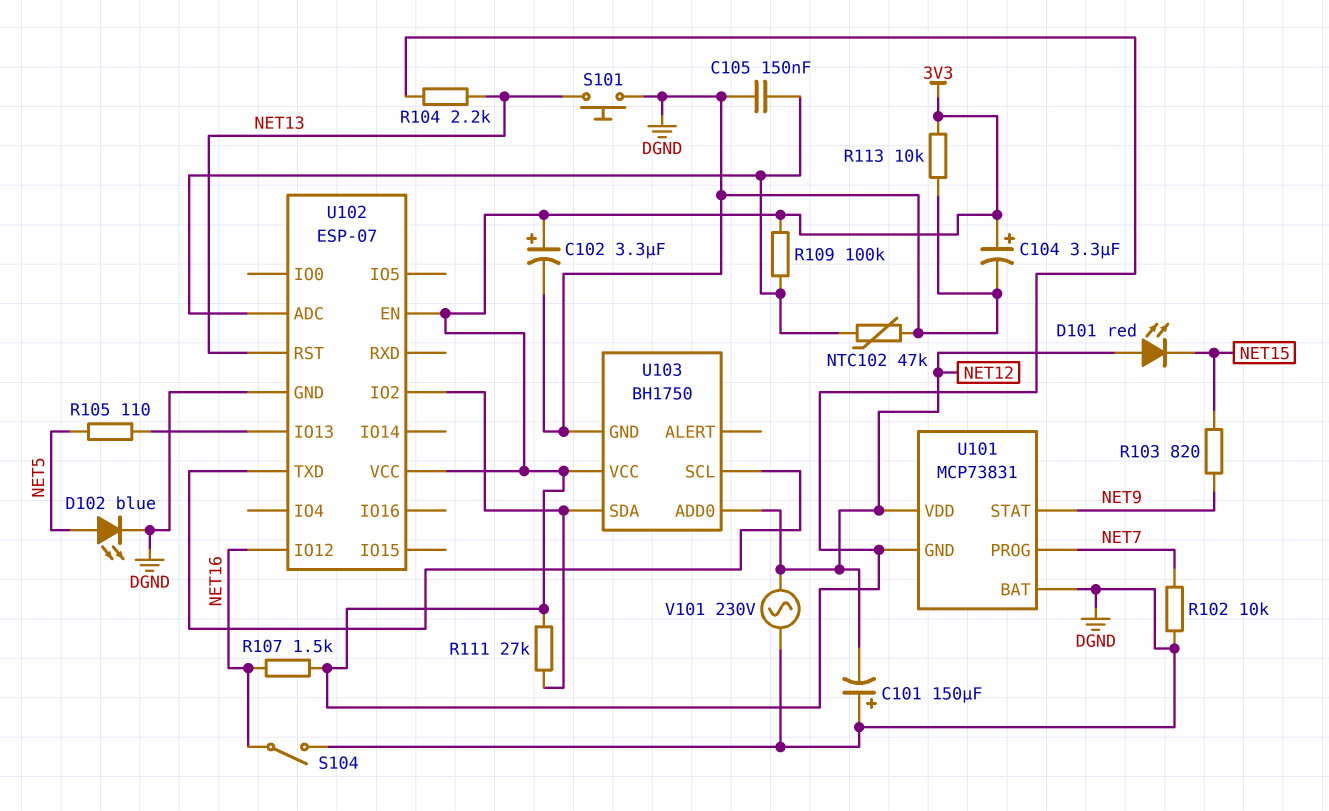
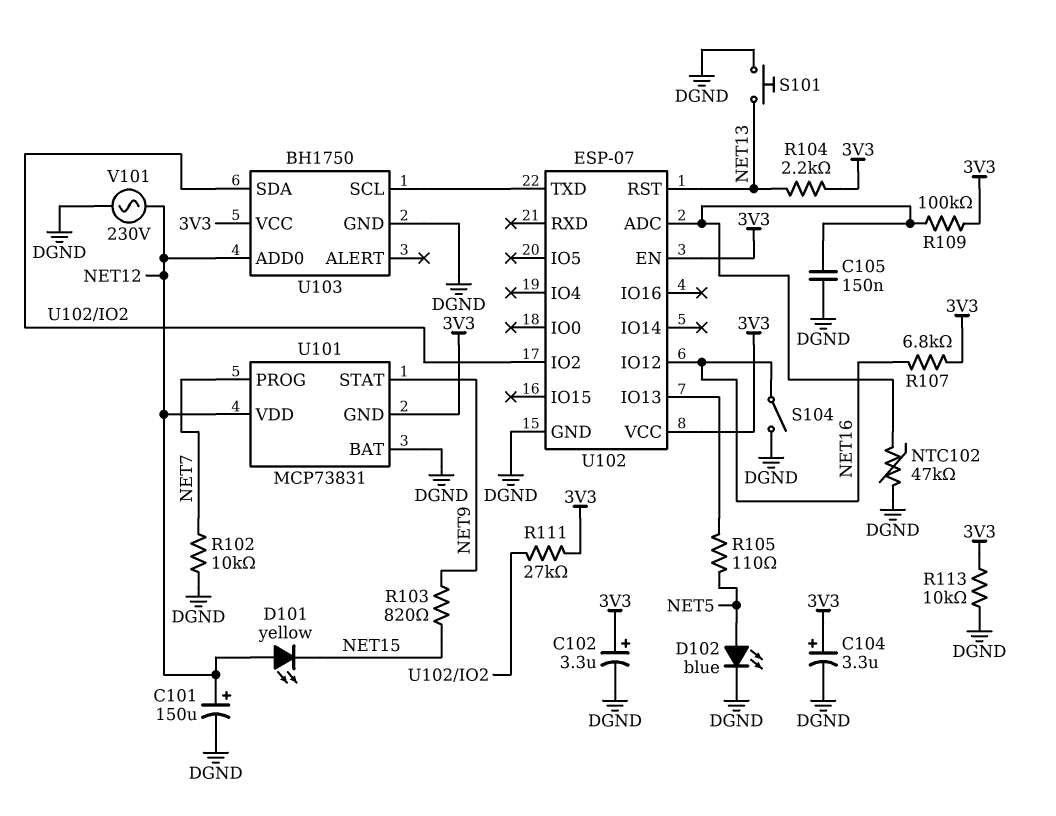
C101: 150uF (plus DGND, minus NET12) -> 150uF (plus NET12, minus DGND)
D101: LED red (A NET12, K NET15) -> LED yellow (A NET12, K NET15)
R107: 1.5k (3V3, NET16) -> 6.8k (3V3, NET16)

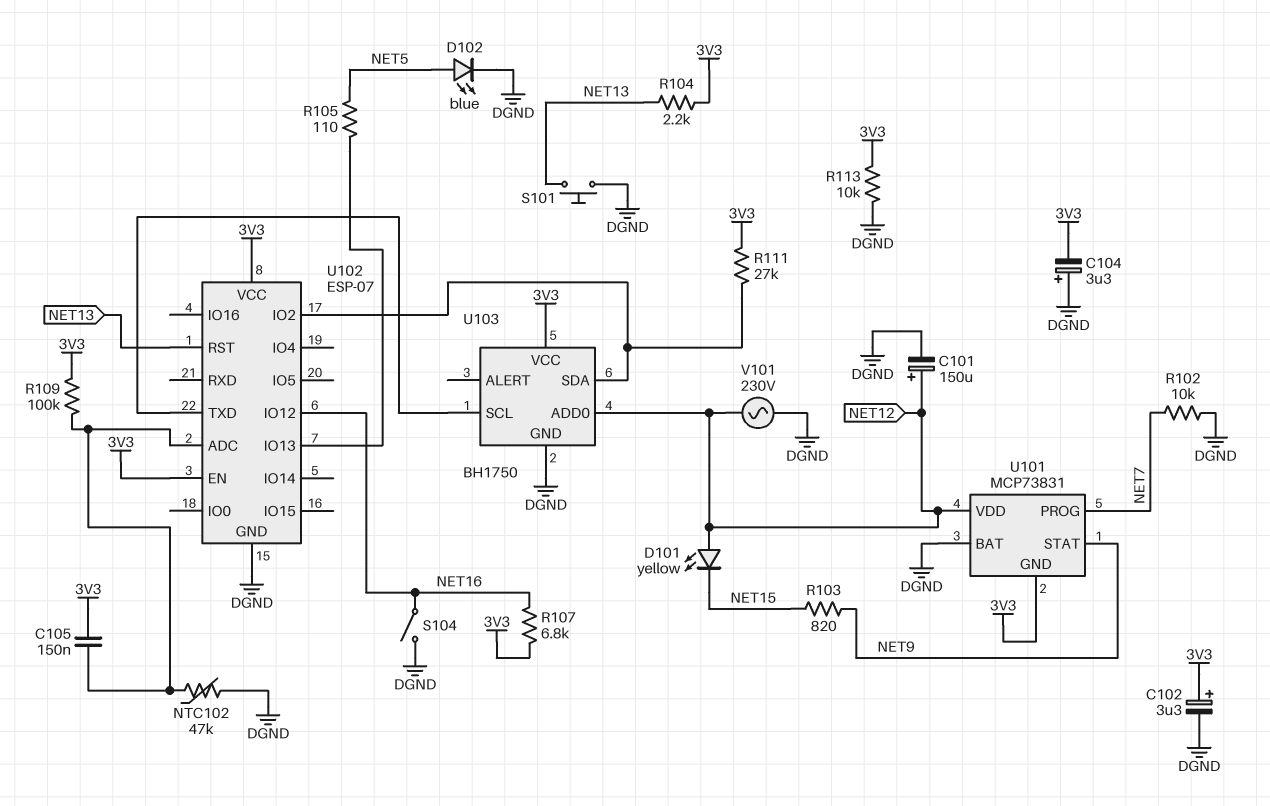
C104: 3.3uF (plus 3V3, minus DGND) -> 3.3uF (plus DGND, minus 3V3)
C105: 150nF (DGND, U102/ADC) -> 150nF (3V3, U102/ADC)

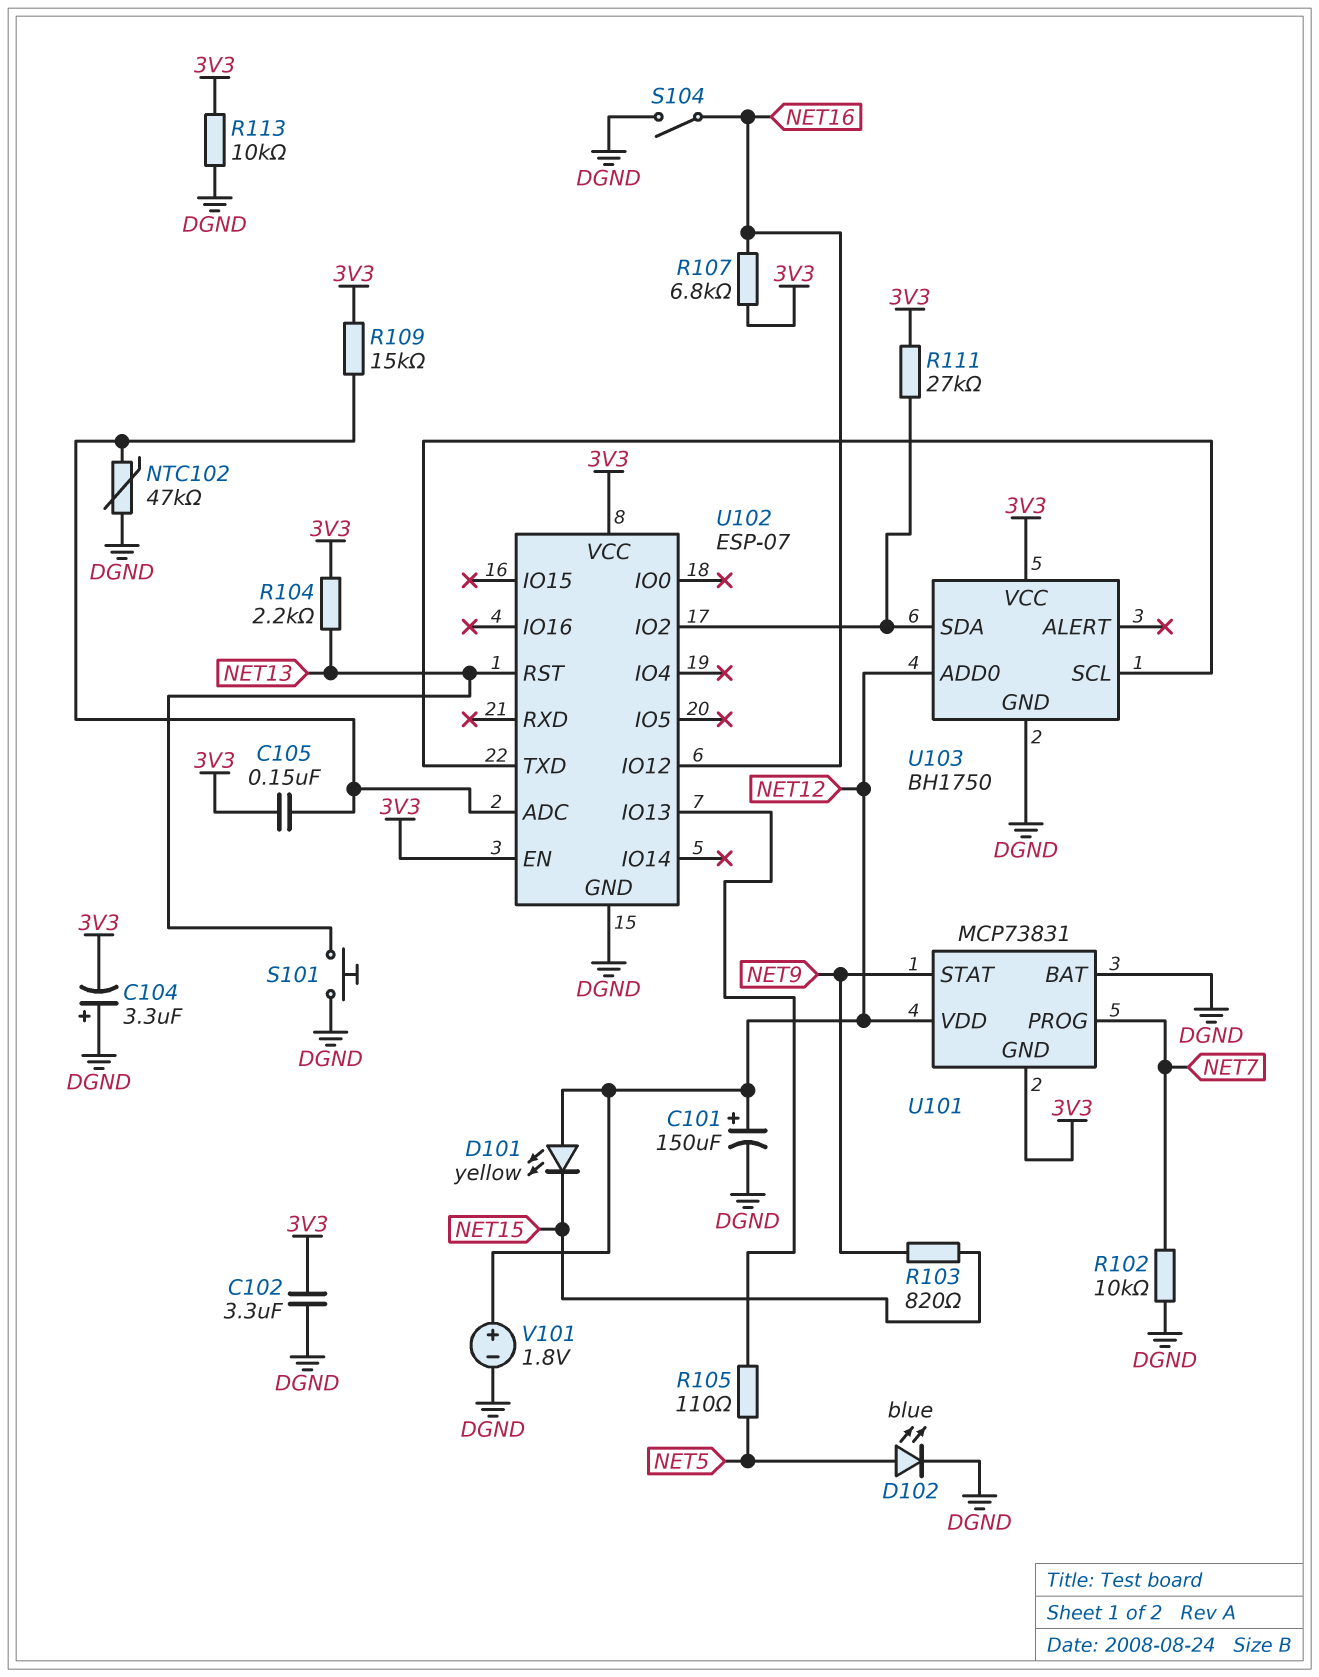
C102: 3.3uF (plus 3V3, minus DGND) -> 3.3uF (3V3, DGND)
R109: 100k (3V3, U102/ADC) -> 15k (3V3, U102/ADC)
V101: AC 230V (DGND, NET12) -> 1.8V (plus NET12, minus DGND)

